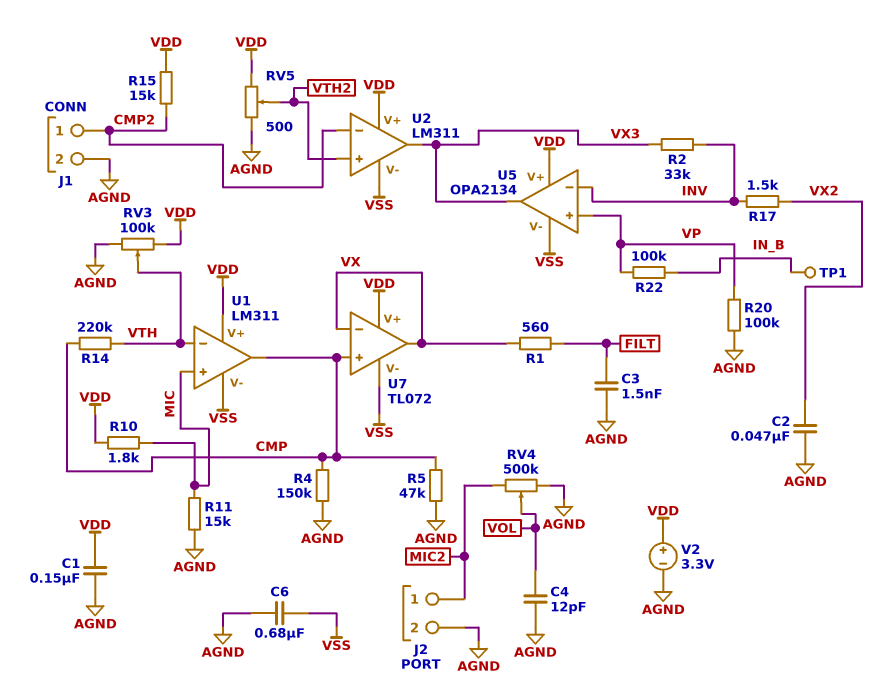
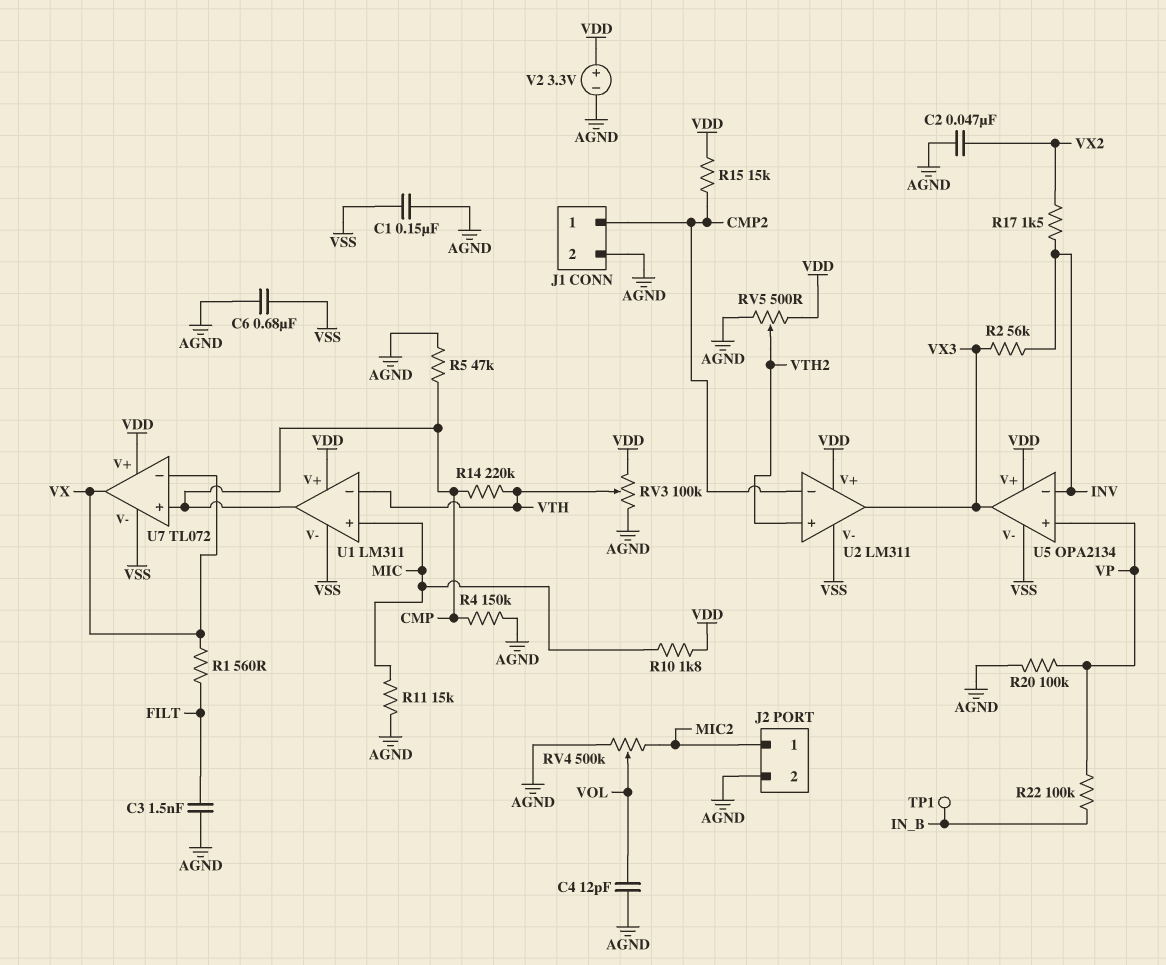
C1: 150nF (AGND, VDD) -> 150nF (AGND, VSS)
R2: 33k (INV, VX3) -> 56k (INV, VX3)

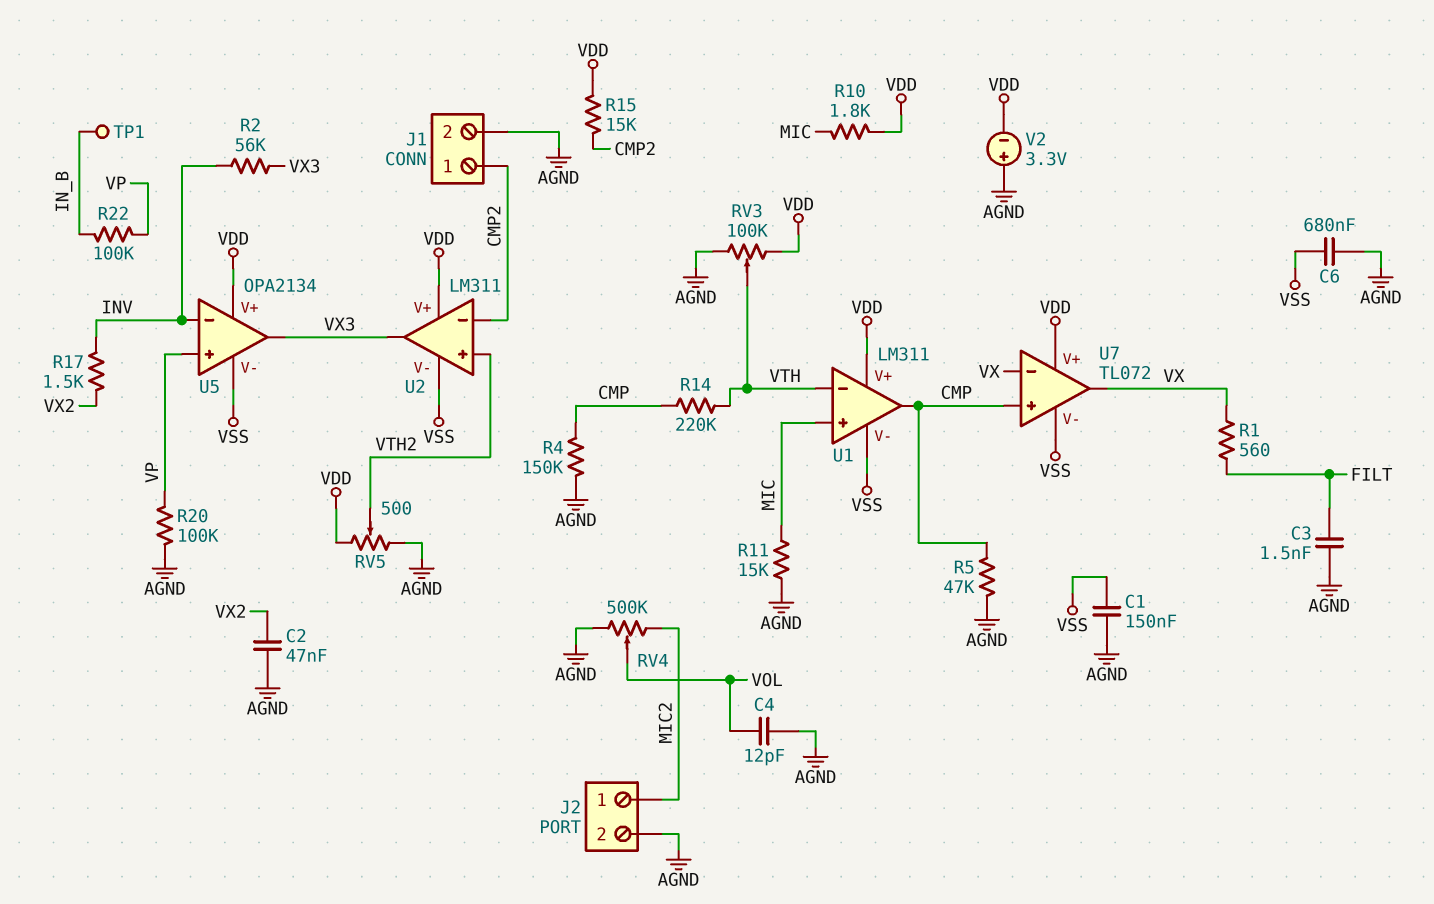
V2: 3.3V (plus VDD, minus AGND) -> 3.3V (plus AGND, minus VDD)

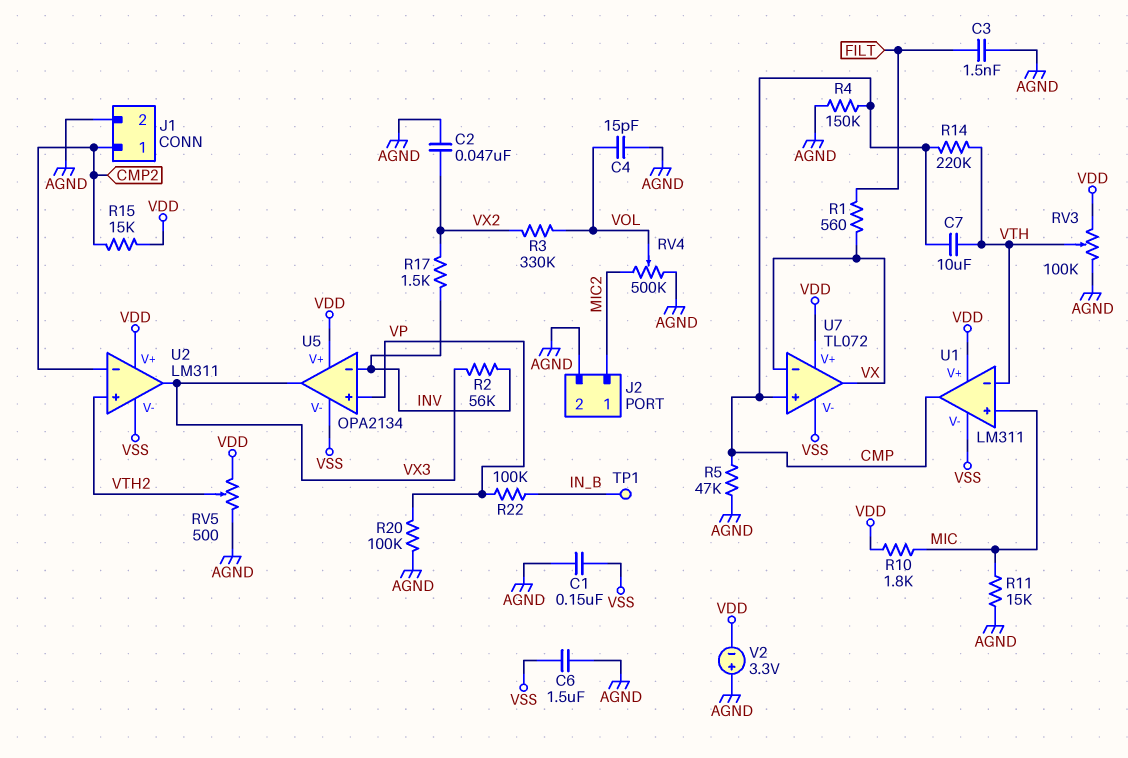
C4: 12pF (AGND, VOL) -> 15pF (AGND, VOL)
C6: 680nF (AGND, VSS) -> 1.5uF (AGND, VSS)
C7: none -> 10uF (CMP, VTH)
R3: none -> 330k (VOL, VX2)

